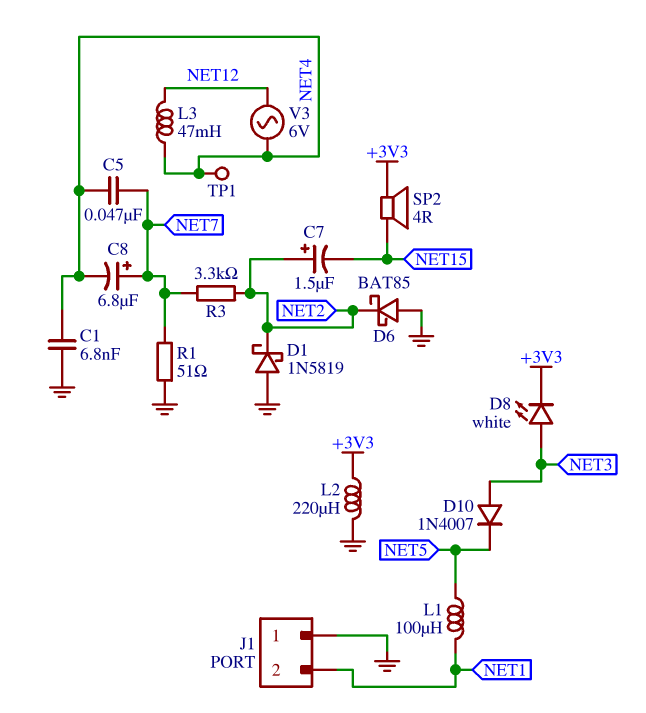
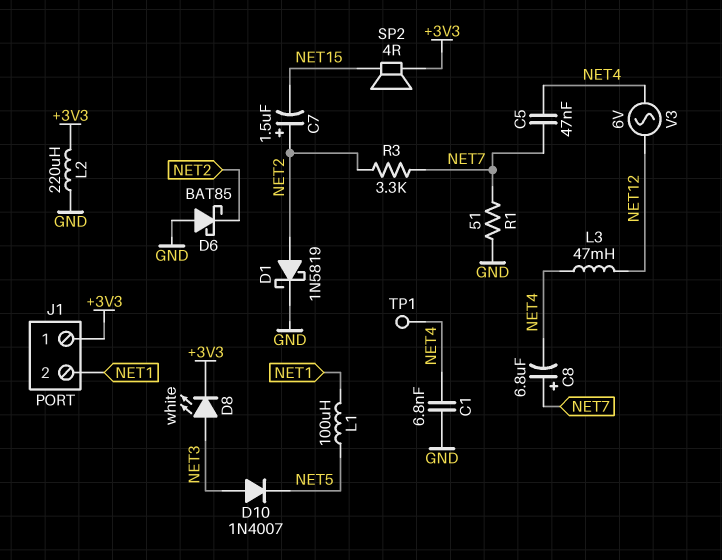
D1: schottky 1N5819 (A GND, K NET2) -> schottky 1N5819 (A NET2, K GND)
J1 pin 1: GND -> +3V3

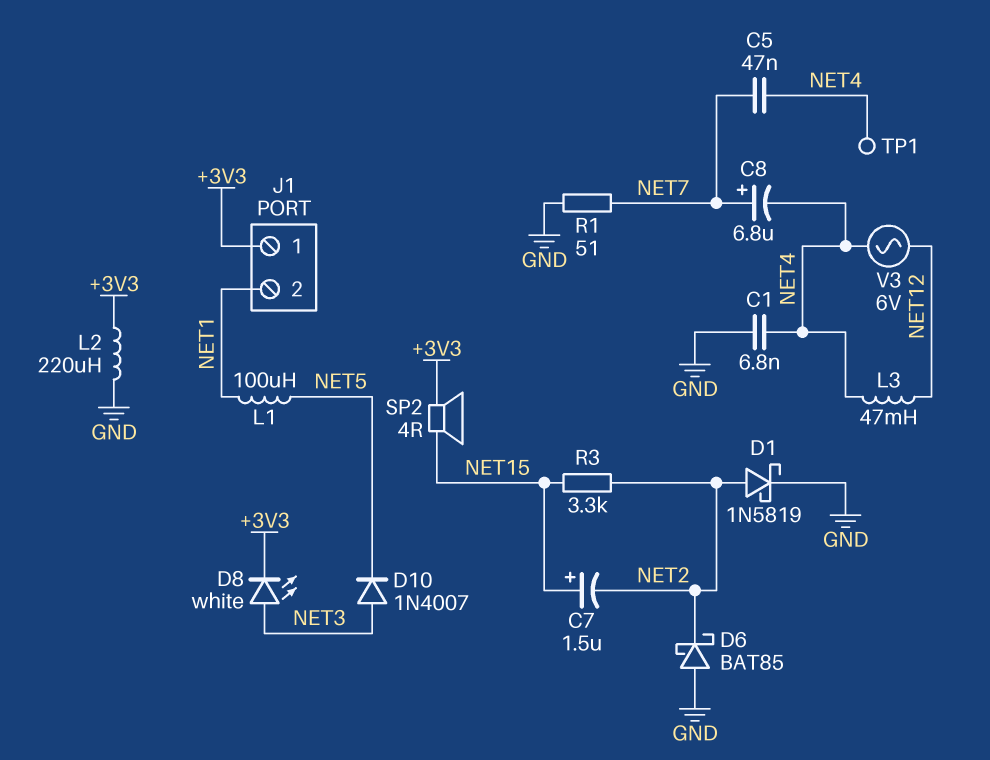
C7: 1.5uF (plus NET2, minus NET15) -> 1.5uF (plus NET15, minus NET2)
R3: 3.3k (NET2, NET7) -> 3.3k (NET2, NET15)

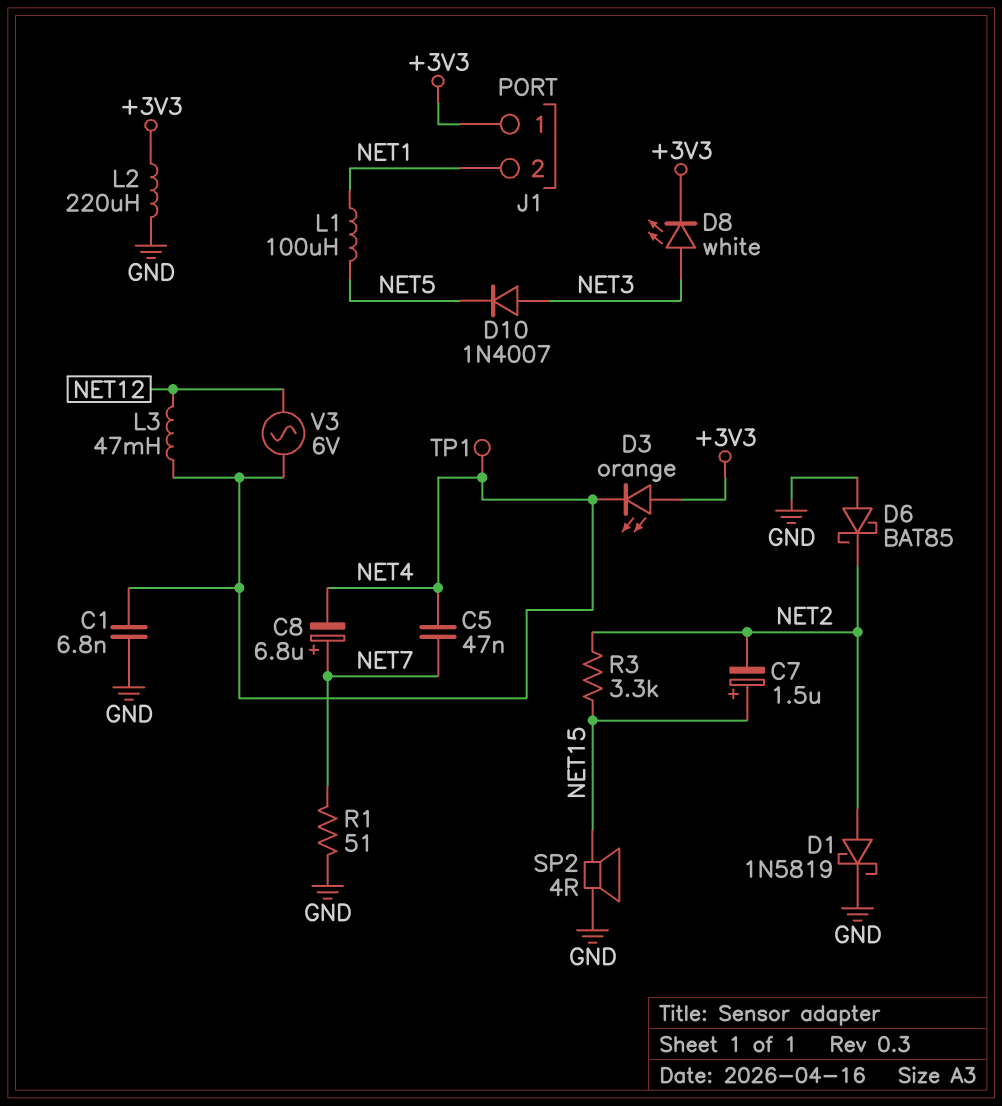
D3: none -> LED orange (A +3V3, K NET4)
SP2: speaker 4R (+3V3, NET15) -> speaker 4R (GND, NET15)

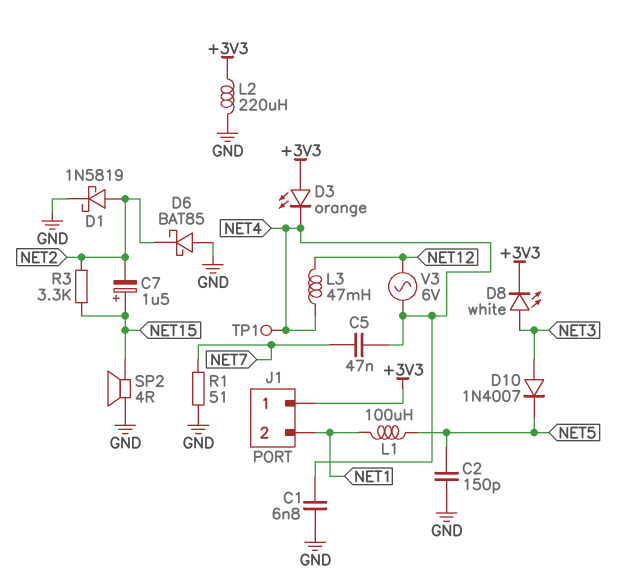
C2: none -> 150pF (GND, NET5)
C8: 6.8uF (plus NET7, minus NET4) -> none

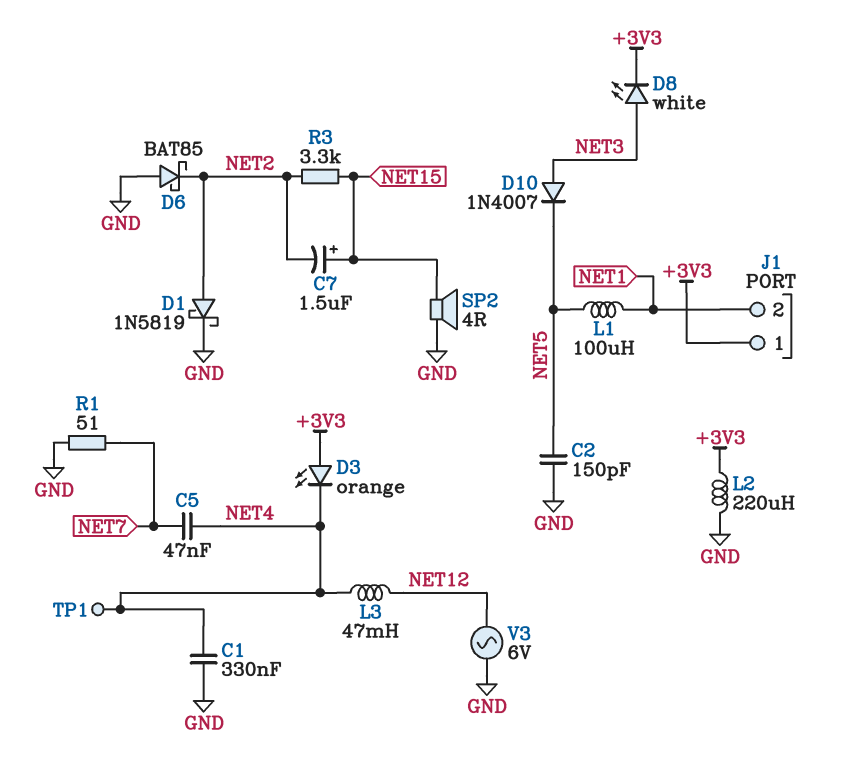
C1: 6.8nF (GND, NET4) -> 330nF (GND, NET4)
V3: AC 6V (NET4, NET12) -> AC 6V (GND, NET12)

